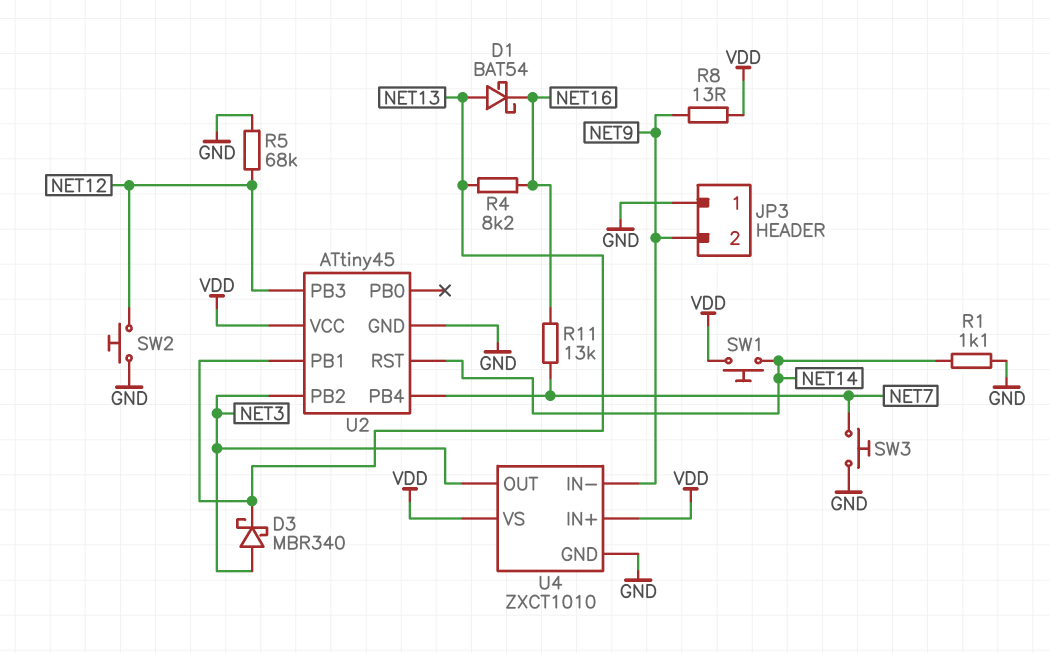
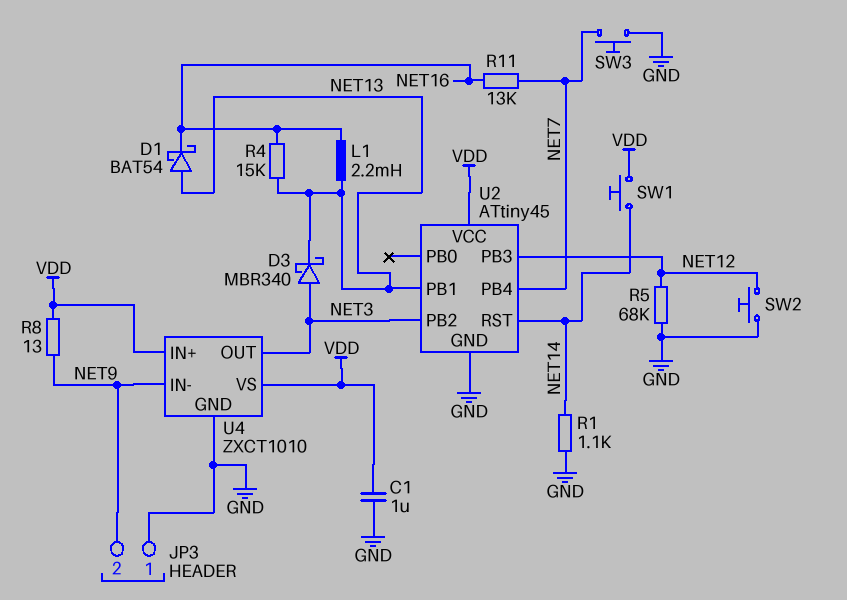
C1: none -> 1uF (GND, VDD)
L1: none -> 2.2mH (NET13, NET16)
R4: 8.2k (NET13, NET16) -> 15k (NET13, NET16)

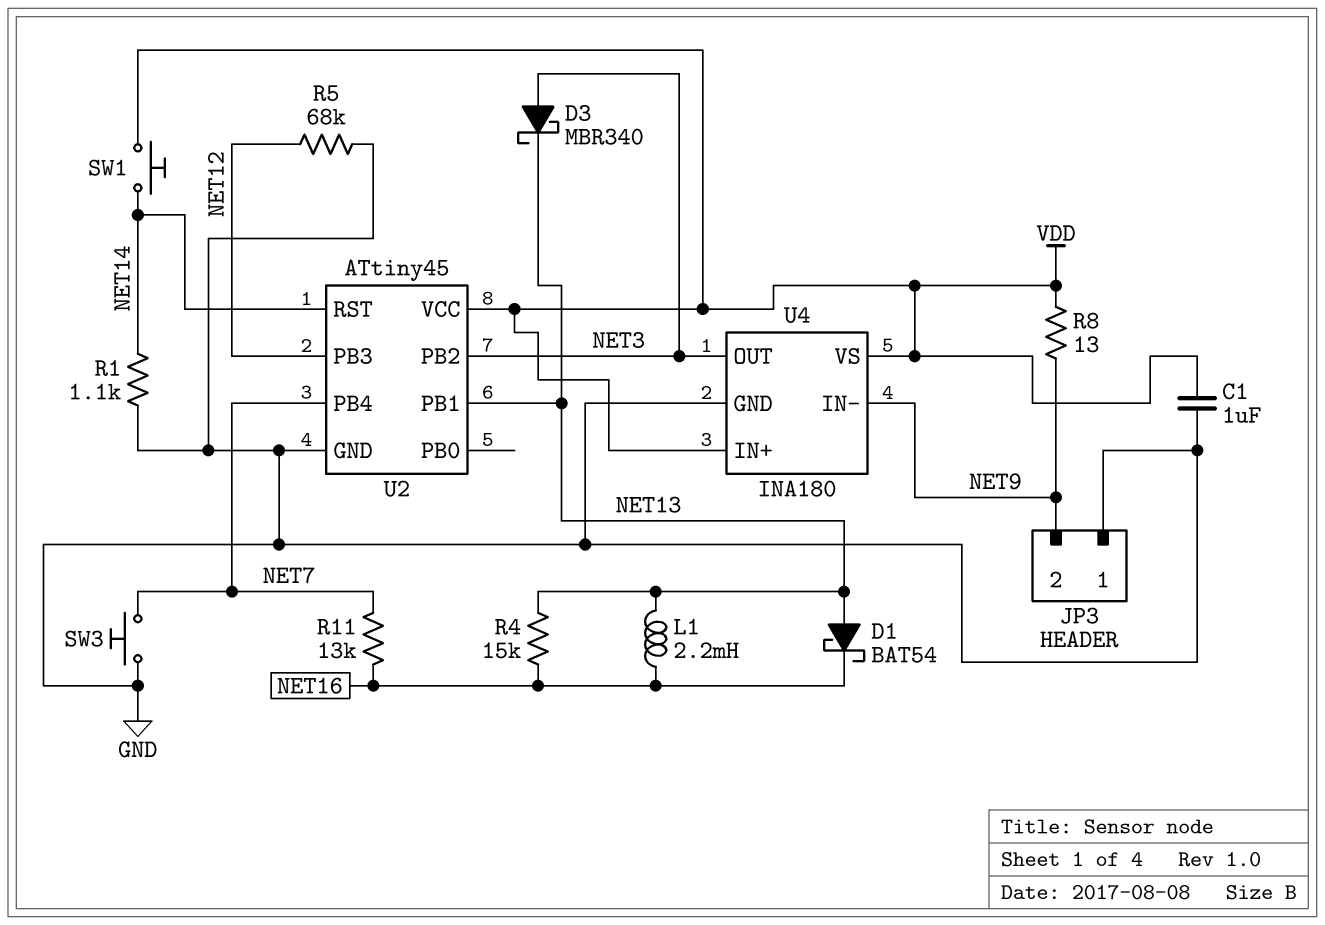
SW2: button (GND, NET12) -> none
U4: ZXCT1010 -> INA180

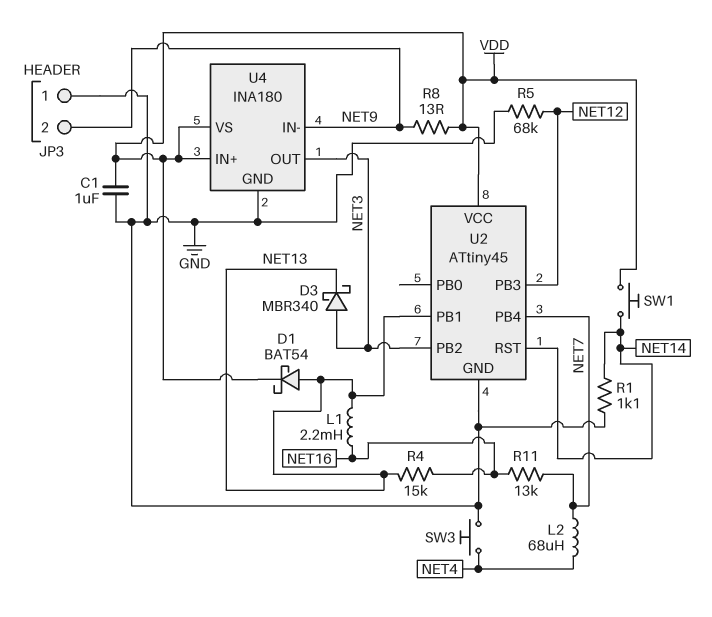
D1: schottky BAT54 (A NET13, K NET16) -> schottky BAT54 (A NET13, K VDD)
L2: none -> 68uH (NET4, NET7)
SW3: button (GND, NET7) -> button (GND, NET4)

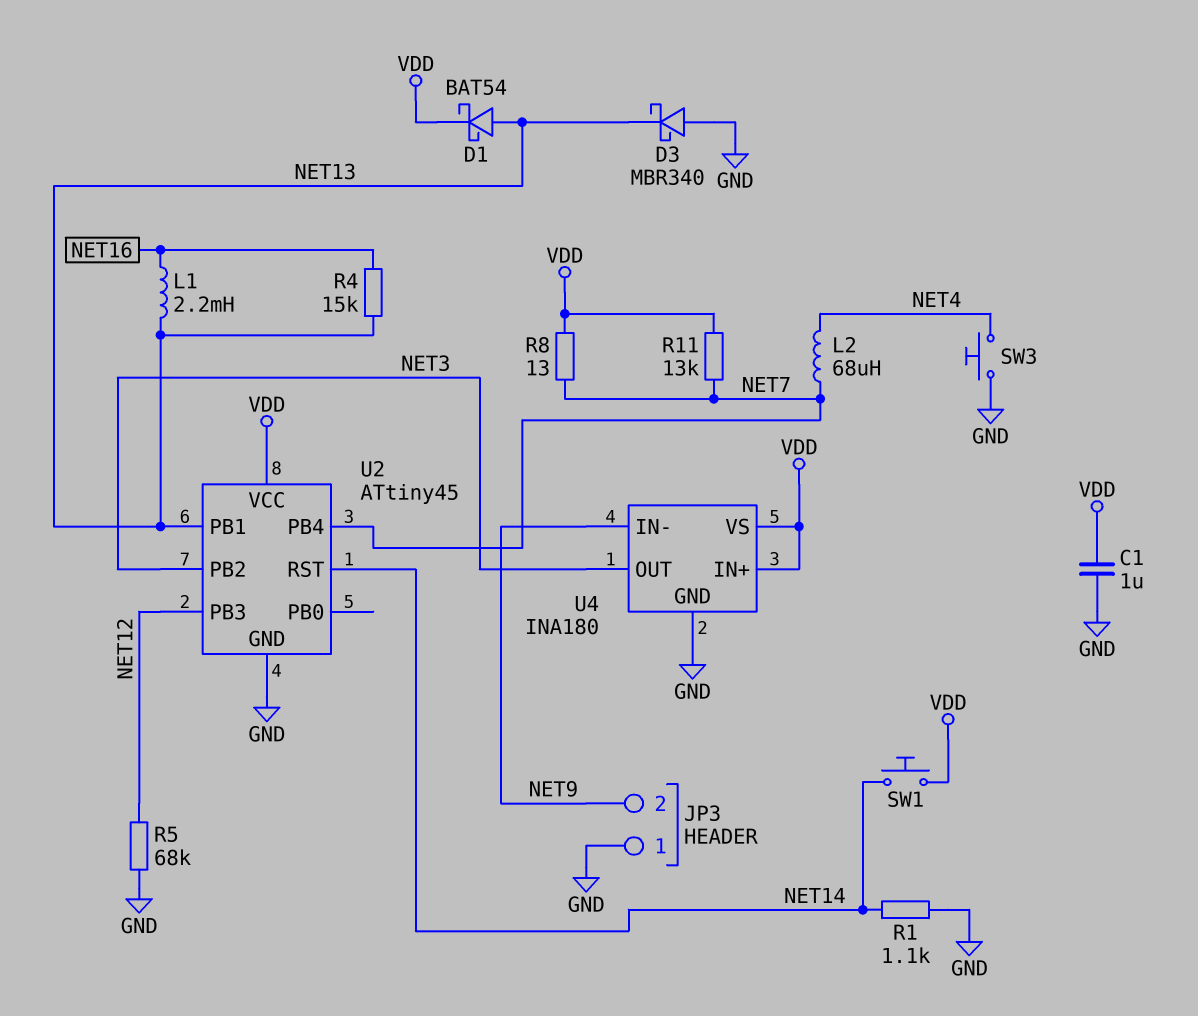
D3: schottky MBR340 (A NET3, K NET13) -> schottky MBR340 (A GND, K NET13)
R8: 13 (NET9, VDD) -> 13 (NET7, VDD)
R11: 13k (NET7, NET16) -> 13k (NET7, VDD)

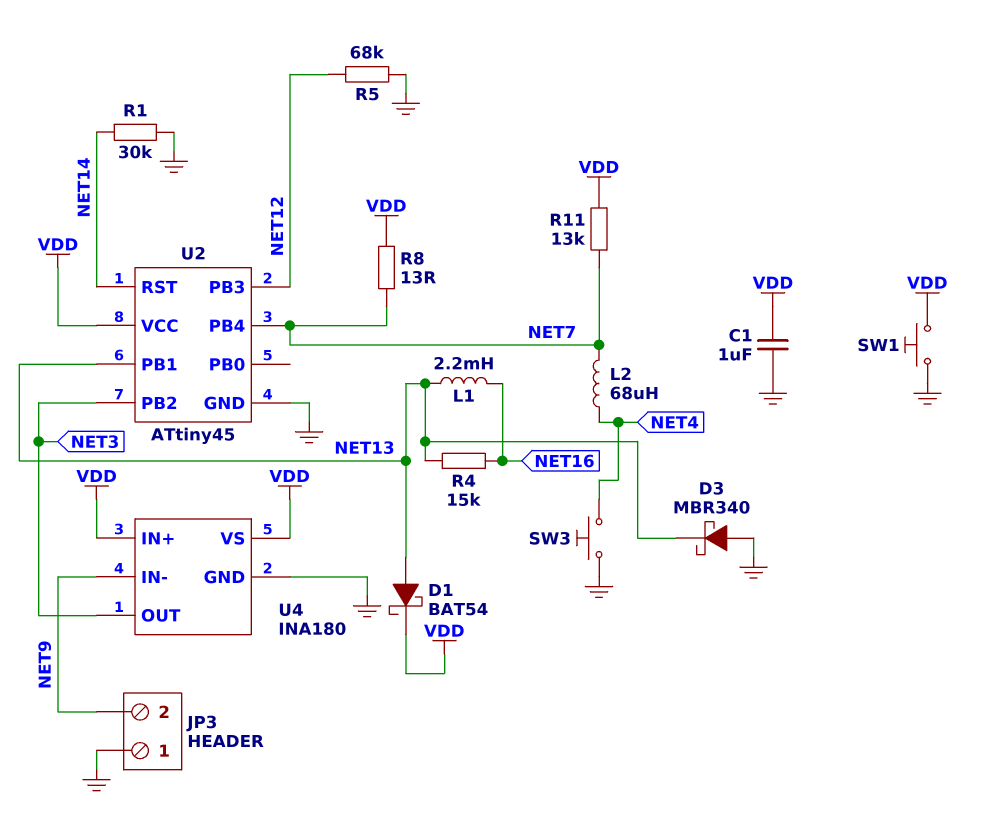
R1: 1.1k (GND, NET14) -> 30k (GND, NET14)
SW1: button (NET14, VDD) -> button (GND, VDD)

